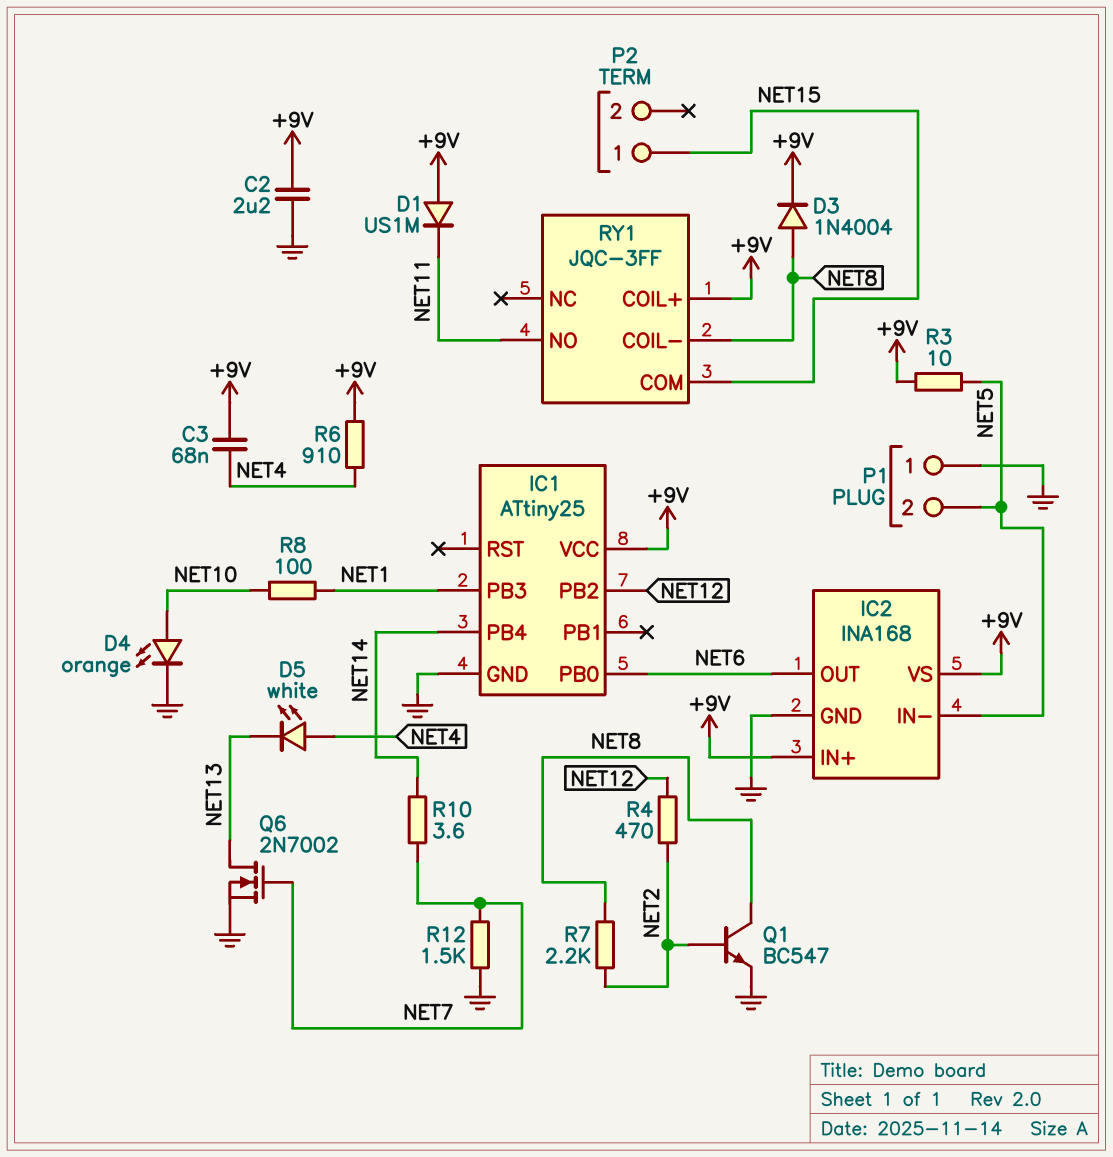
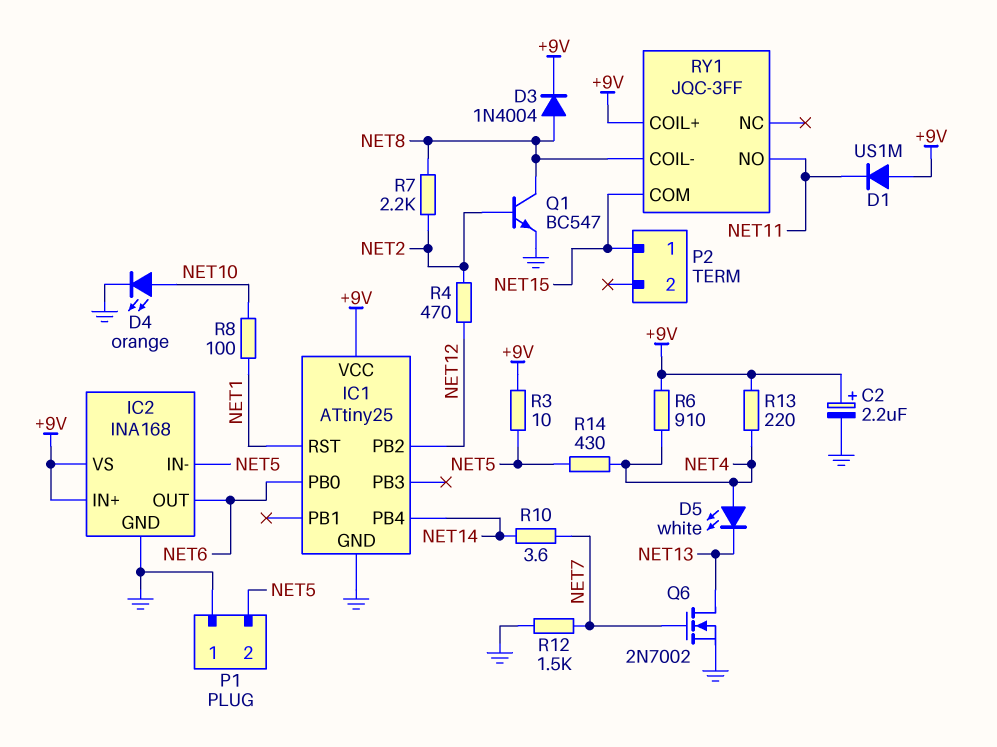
C2: 2.2uF (+9V, GND) -> 2.2uF (plus +9V, minus GND)
C3: 68nF (+9V, NET4) -> none
IC1 pin PB3: NET1 -> none
IC1 pin RST: none -> NET1
R13: none -> 220 (+9V, NET4)
R14: none -> 430 (NET4, NET5)

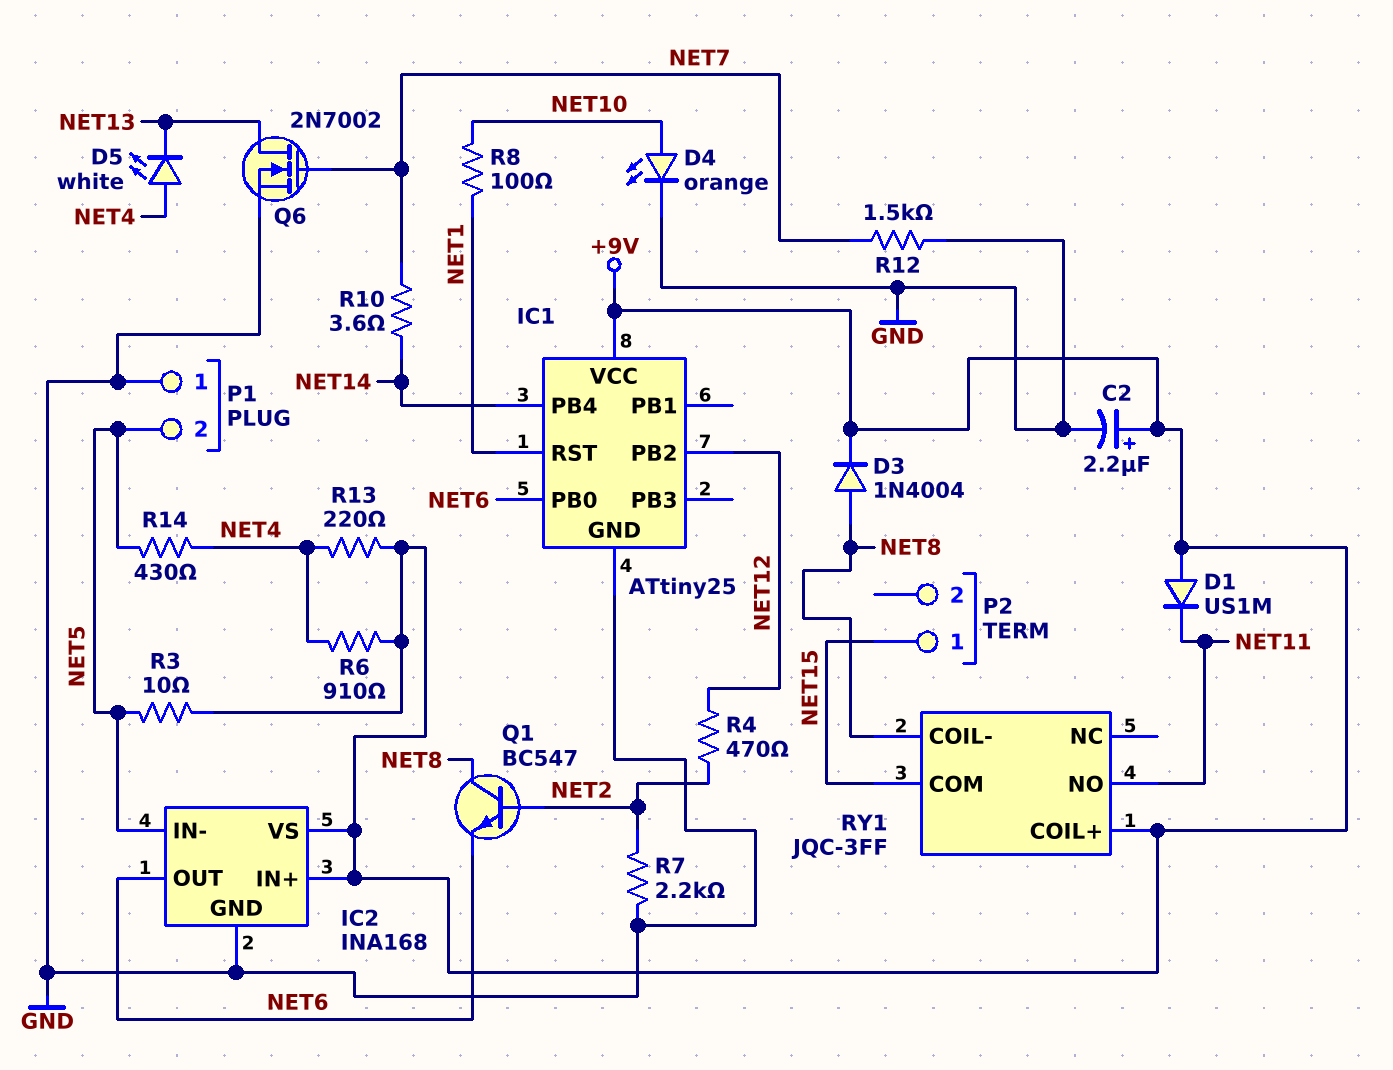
Q1: NPN BC547 (B NET2, C NET8, E GND) -> NPN BC547 (B NET2, C NET8, E NET6)
R7: 2.2k (NET2, NET8) -> 2.2k (GND, NET2)

